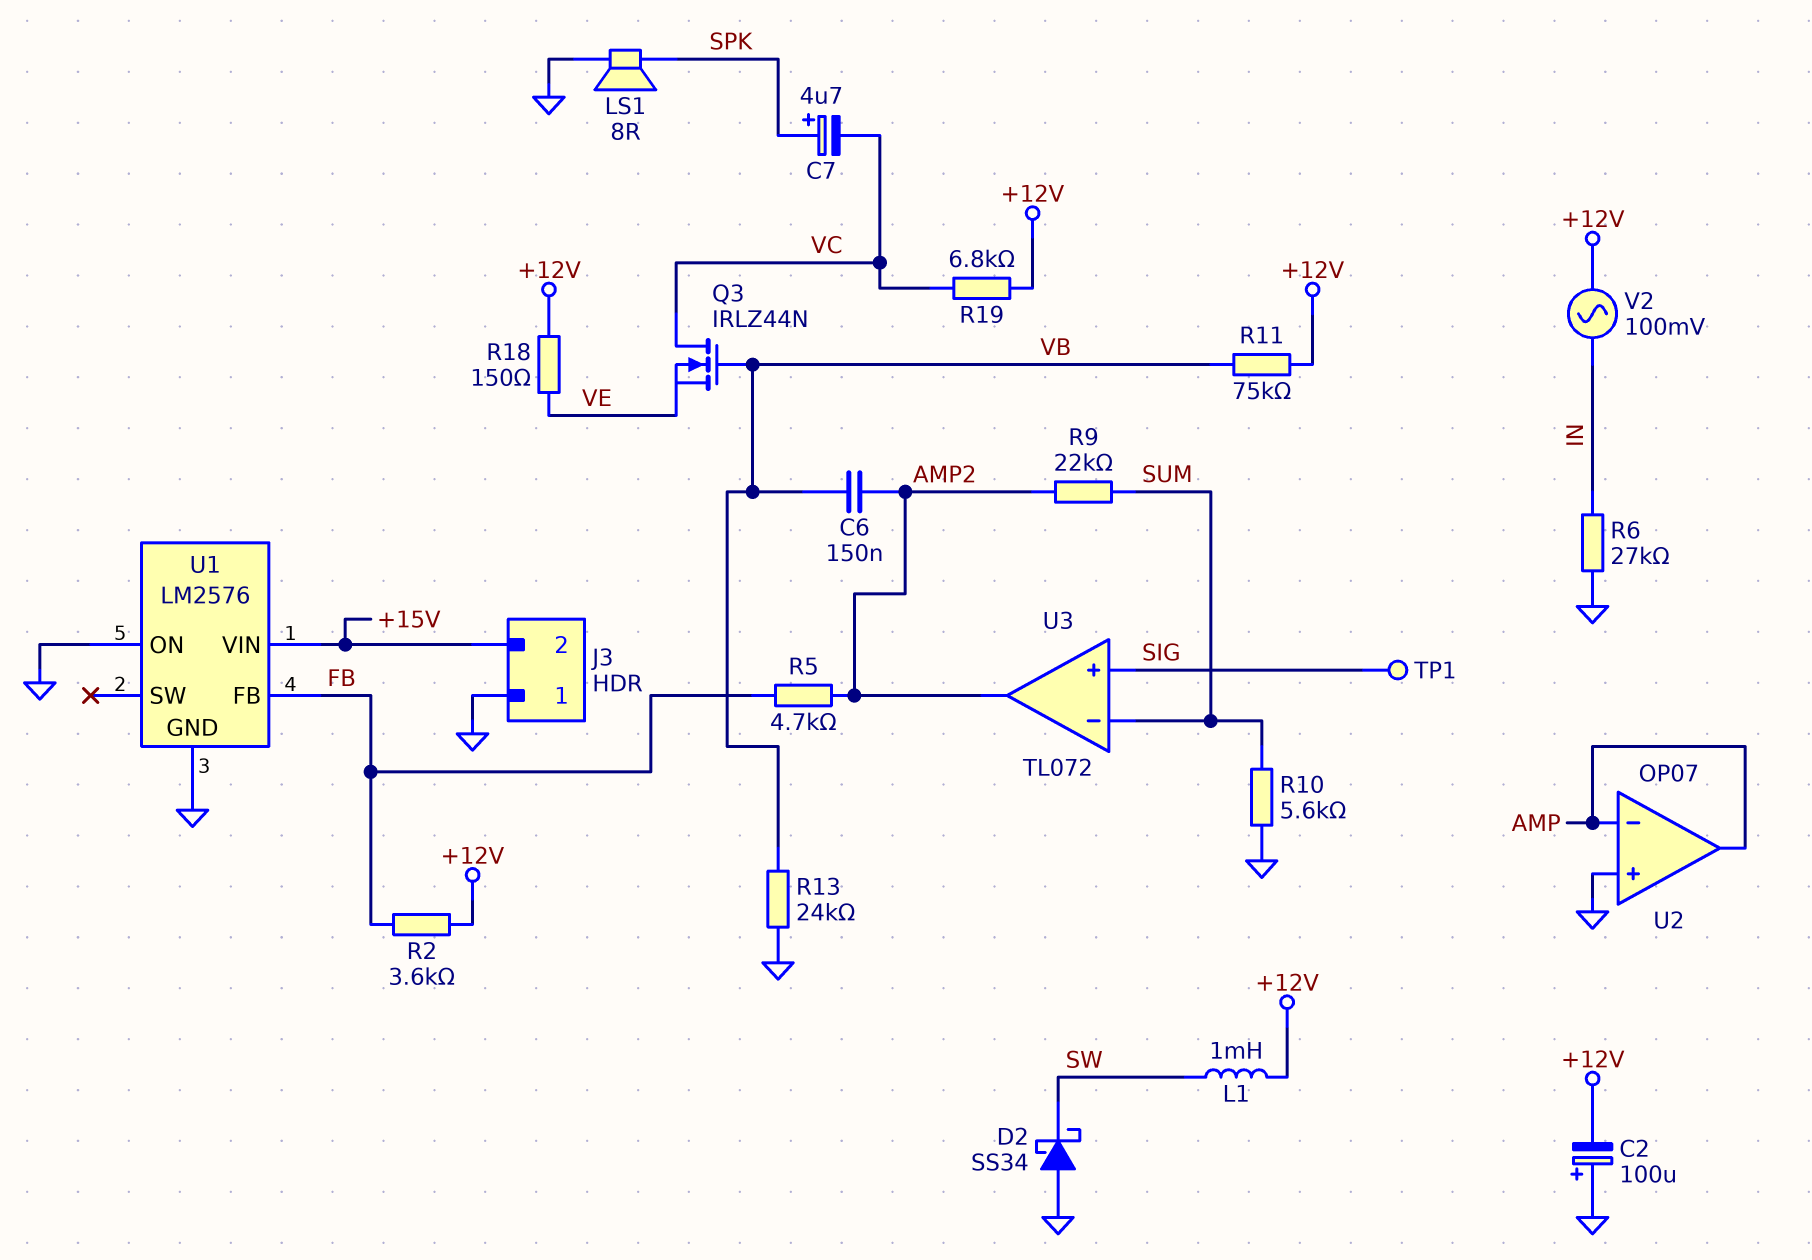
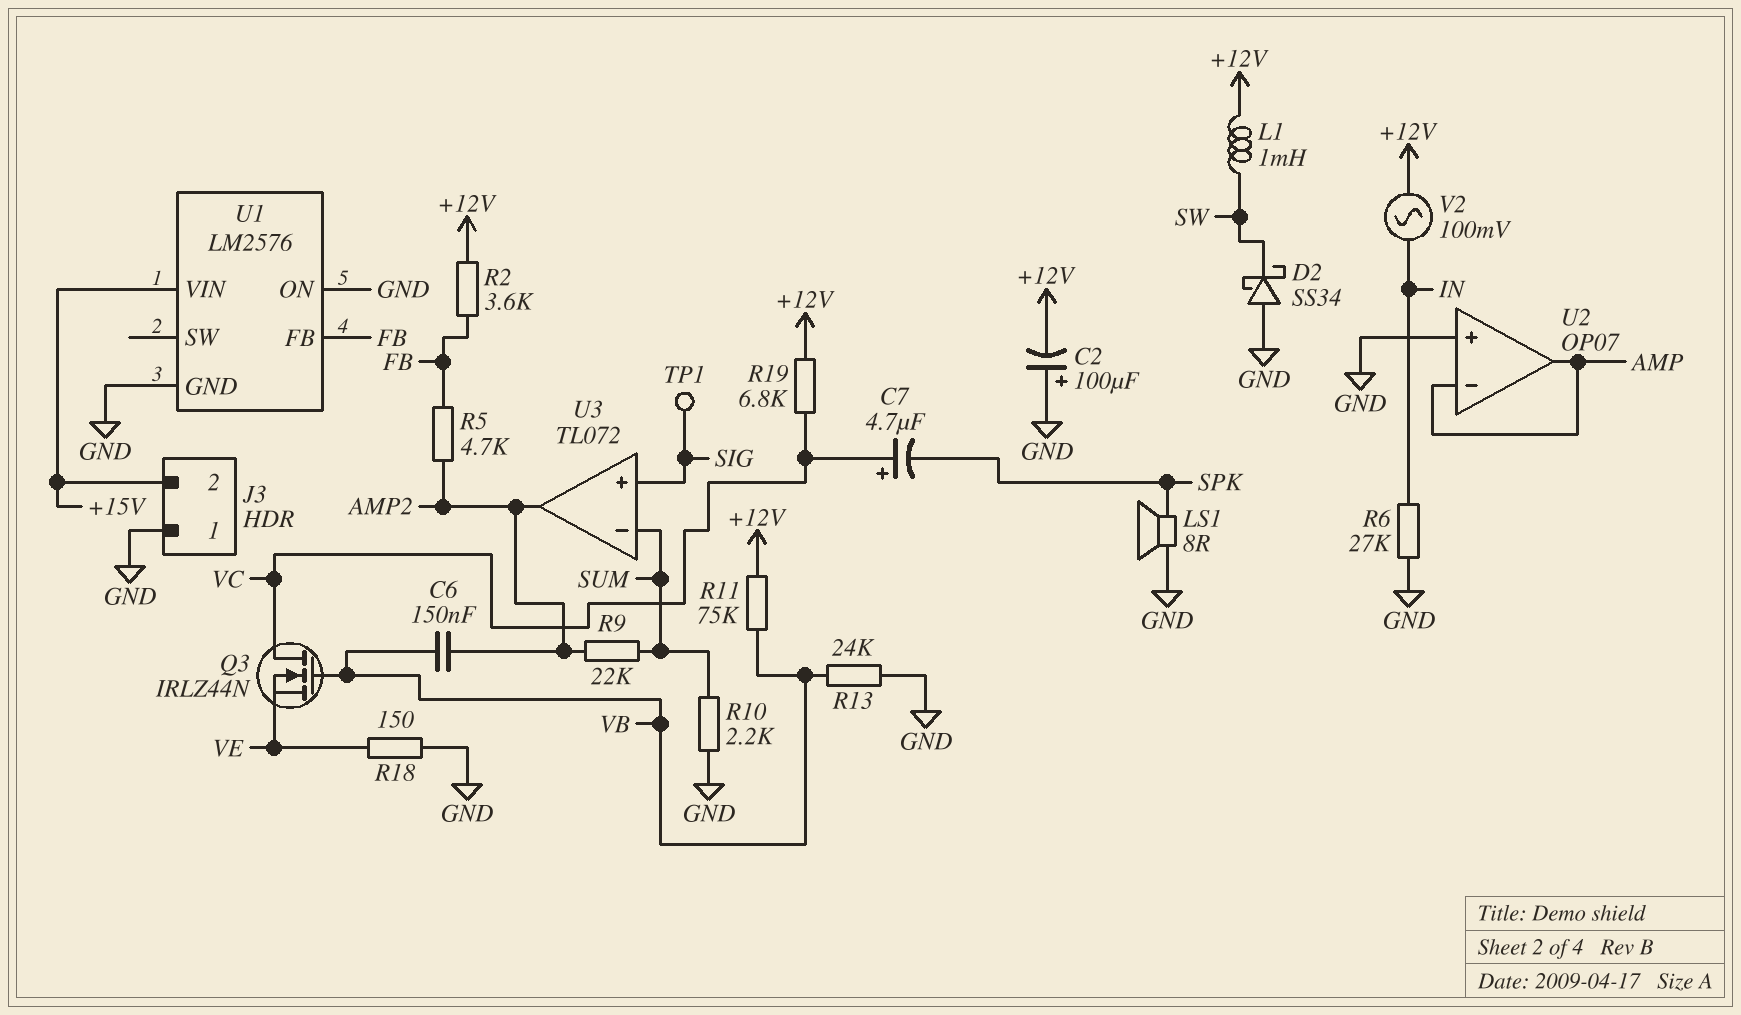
C7: 4.7uF (plus SPK, minus VC) -> 4.7uF (plus VC, minus SPK)
R10: 5.6k (GND, SUM) -> 2.2k (GND, SUM)
R18: 150 (+12V, VE) -> 150 (GND, VE)

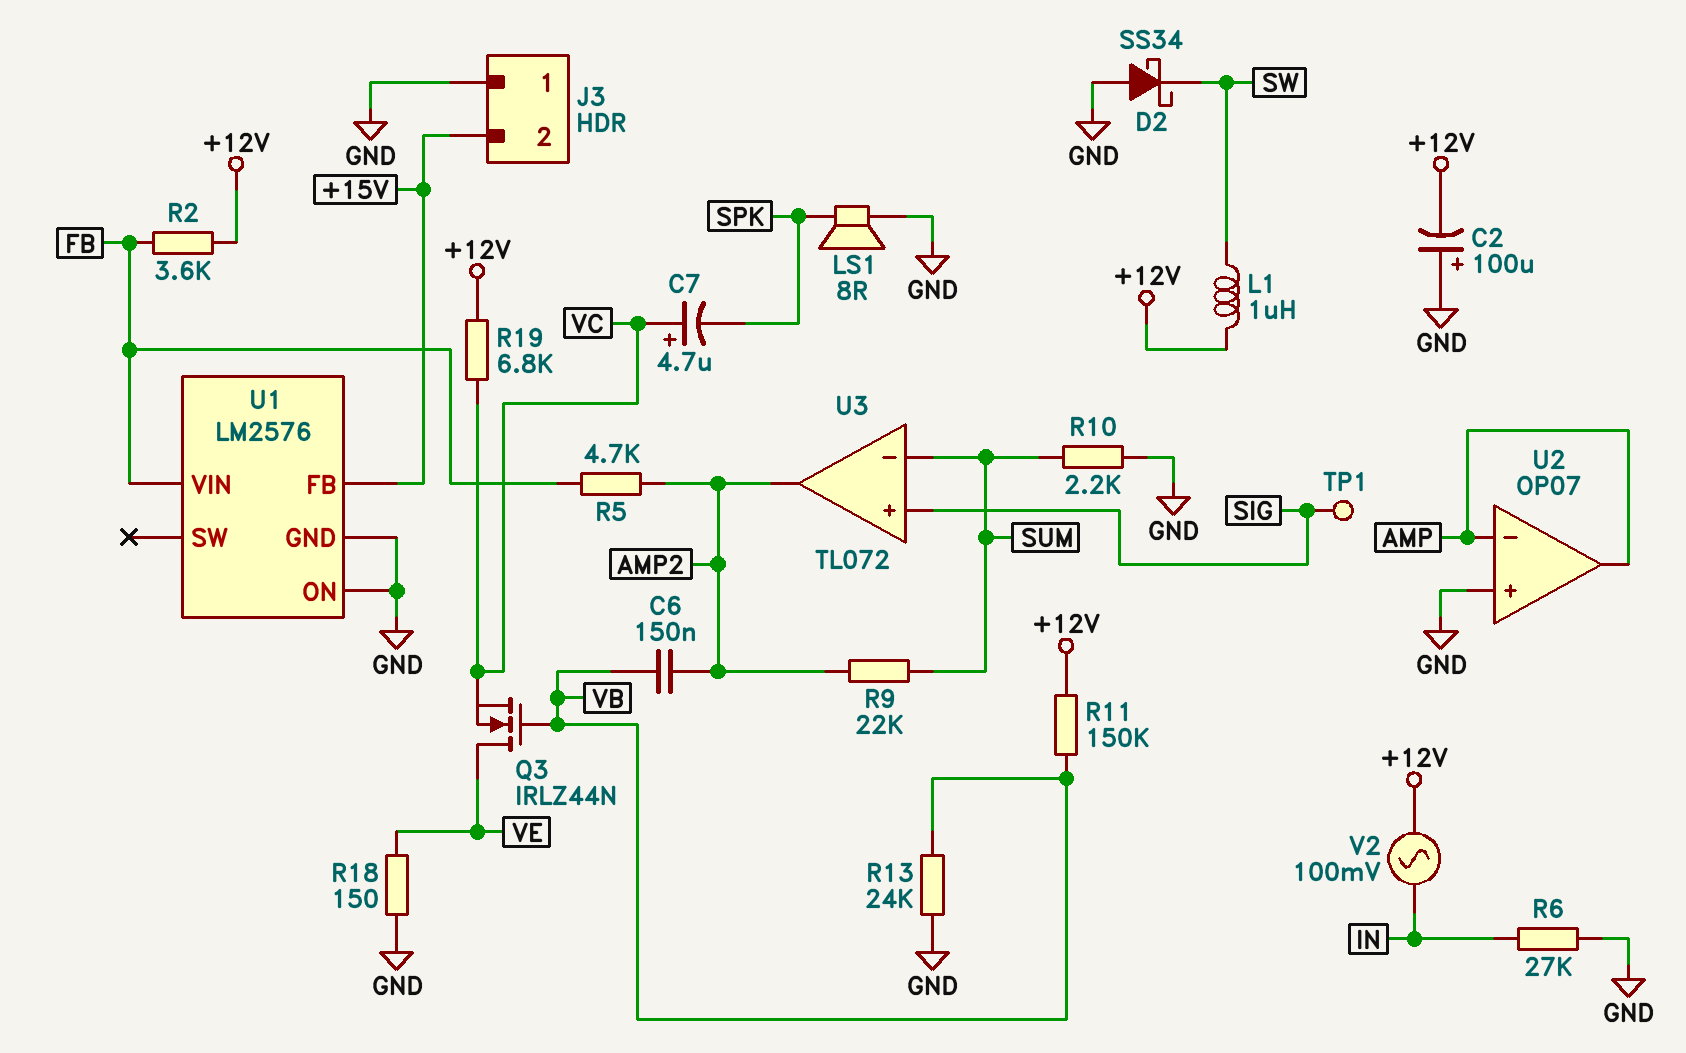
L1: 1mH (+12V, SW) -> 1uH (+12V, SW)
Q3: NMOS IRLZ44N (G VB, D VC, S VE) -> NMOS IRLZ44N (G VB, D VE, S VC)
R11: 75k (+12V, VB) -> 150k (+12V, VB)
U1 pin FB: FB -> +15V
U1 pin VIN: +15V -> FB

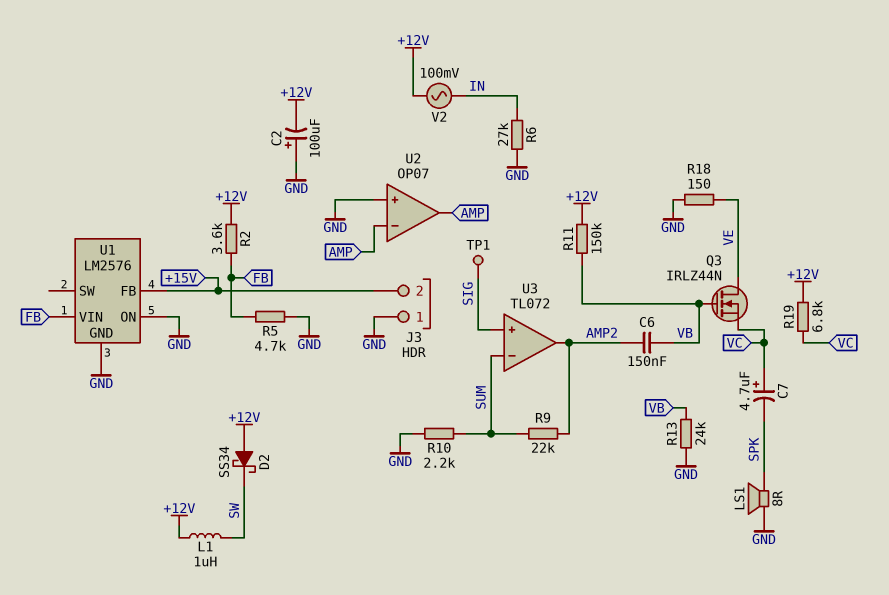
D2: schottky SS34 (A GND, K SW) -> schottky SS34 (A +12V, K SW)
R5: 4.7k (AMP2, FB) -> 4.7k (FB, GND)

